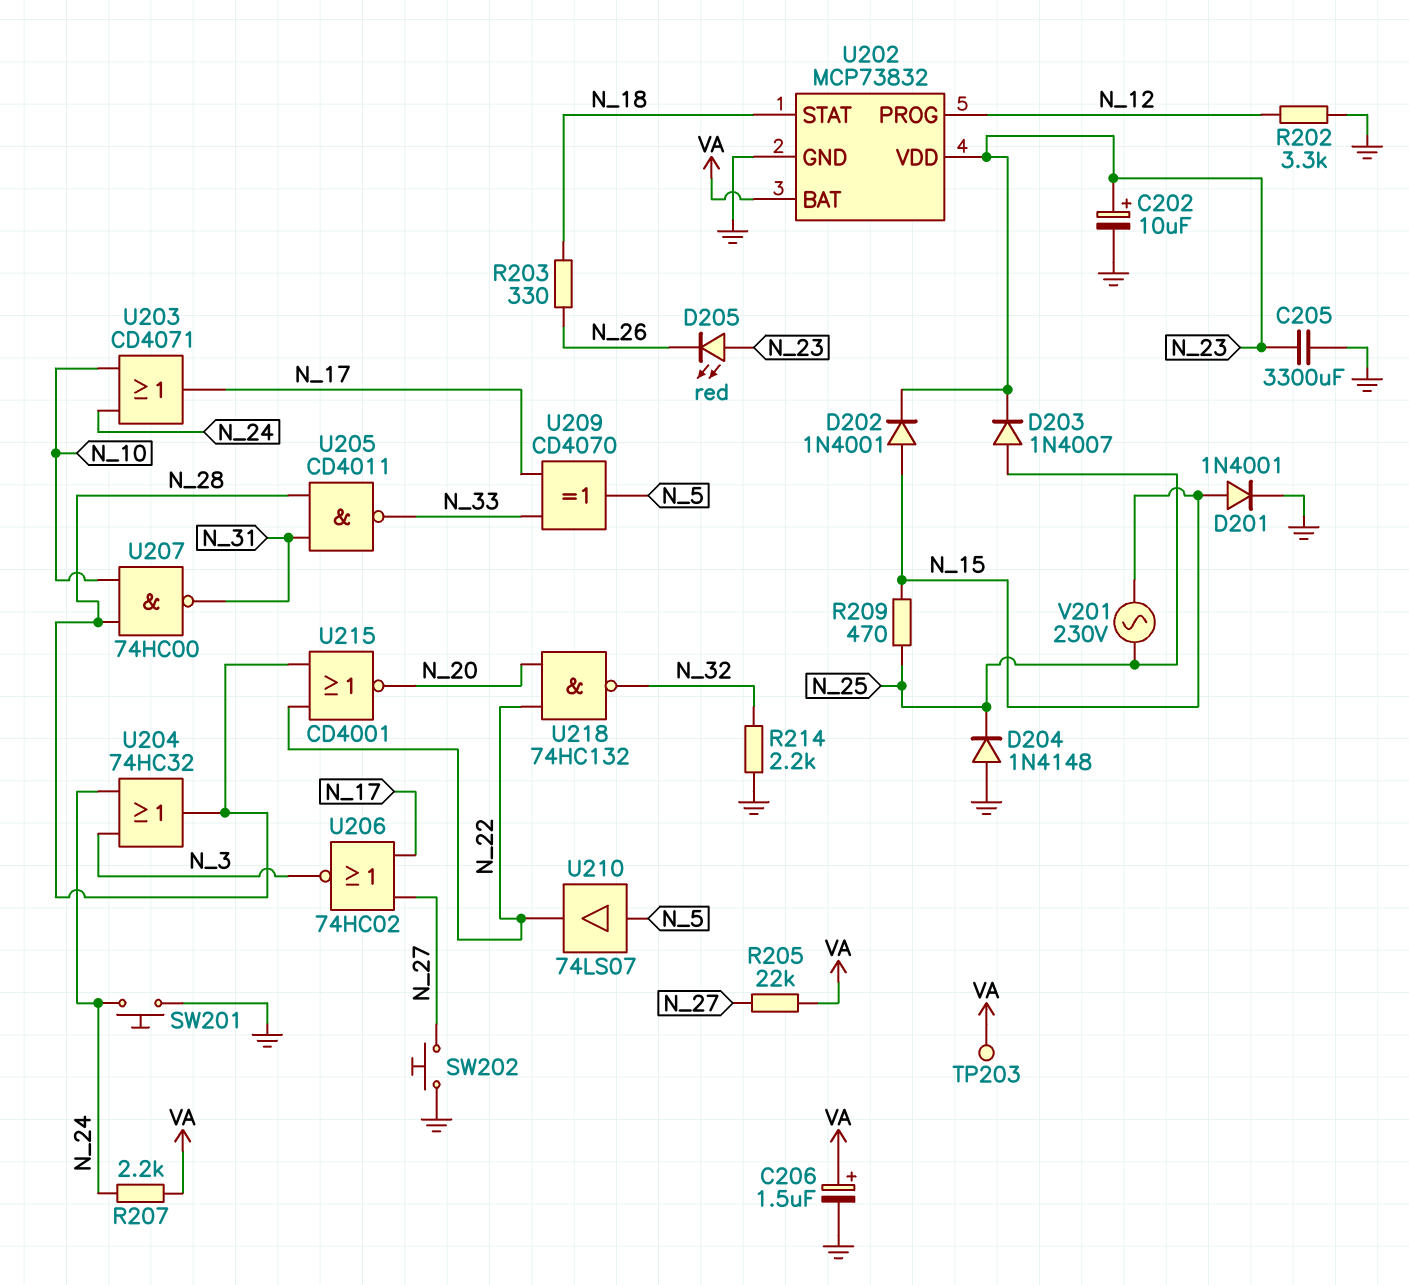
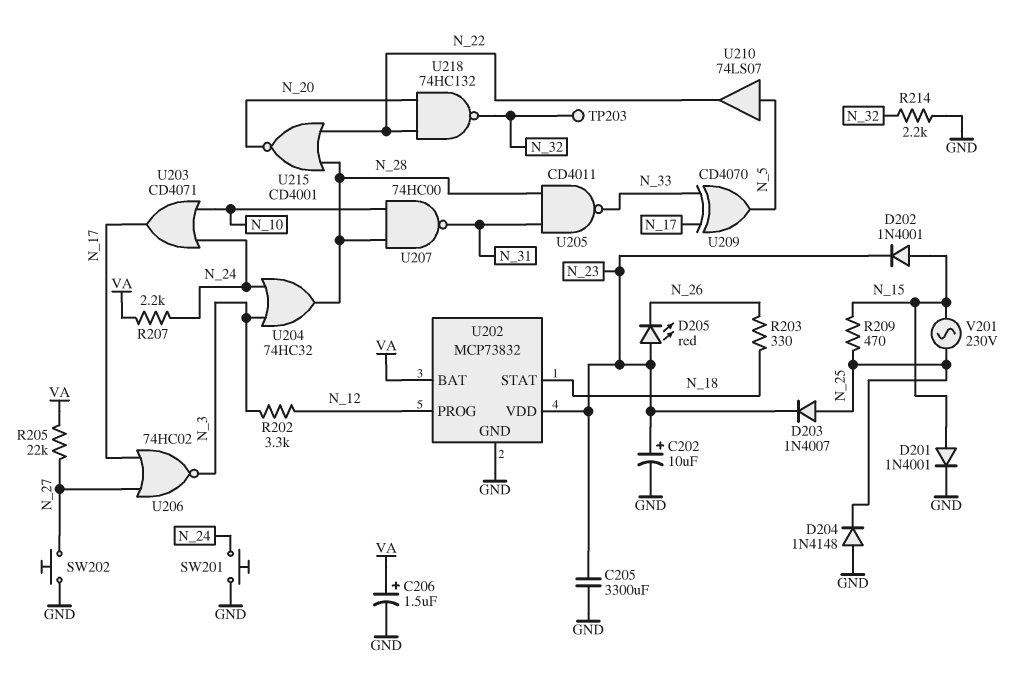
R202: 3.3k (GND, N_12) -> 3.3k (N_3, N_12)
TP203: test point (VA) -> test point (N_32)

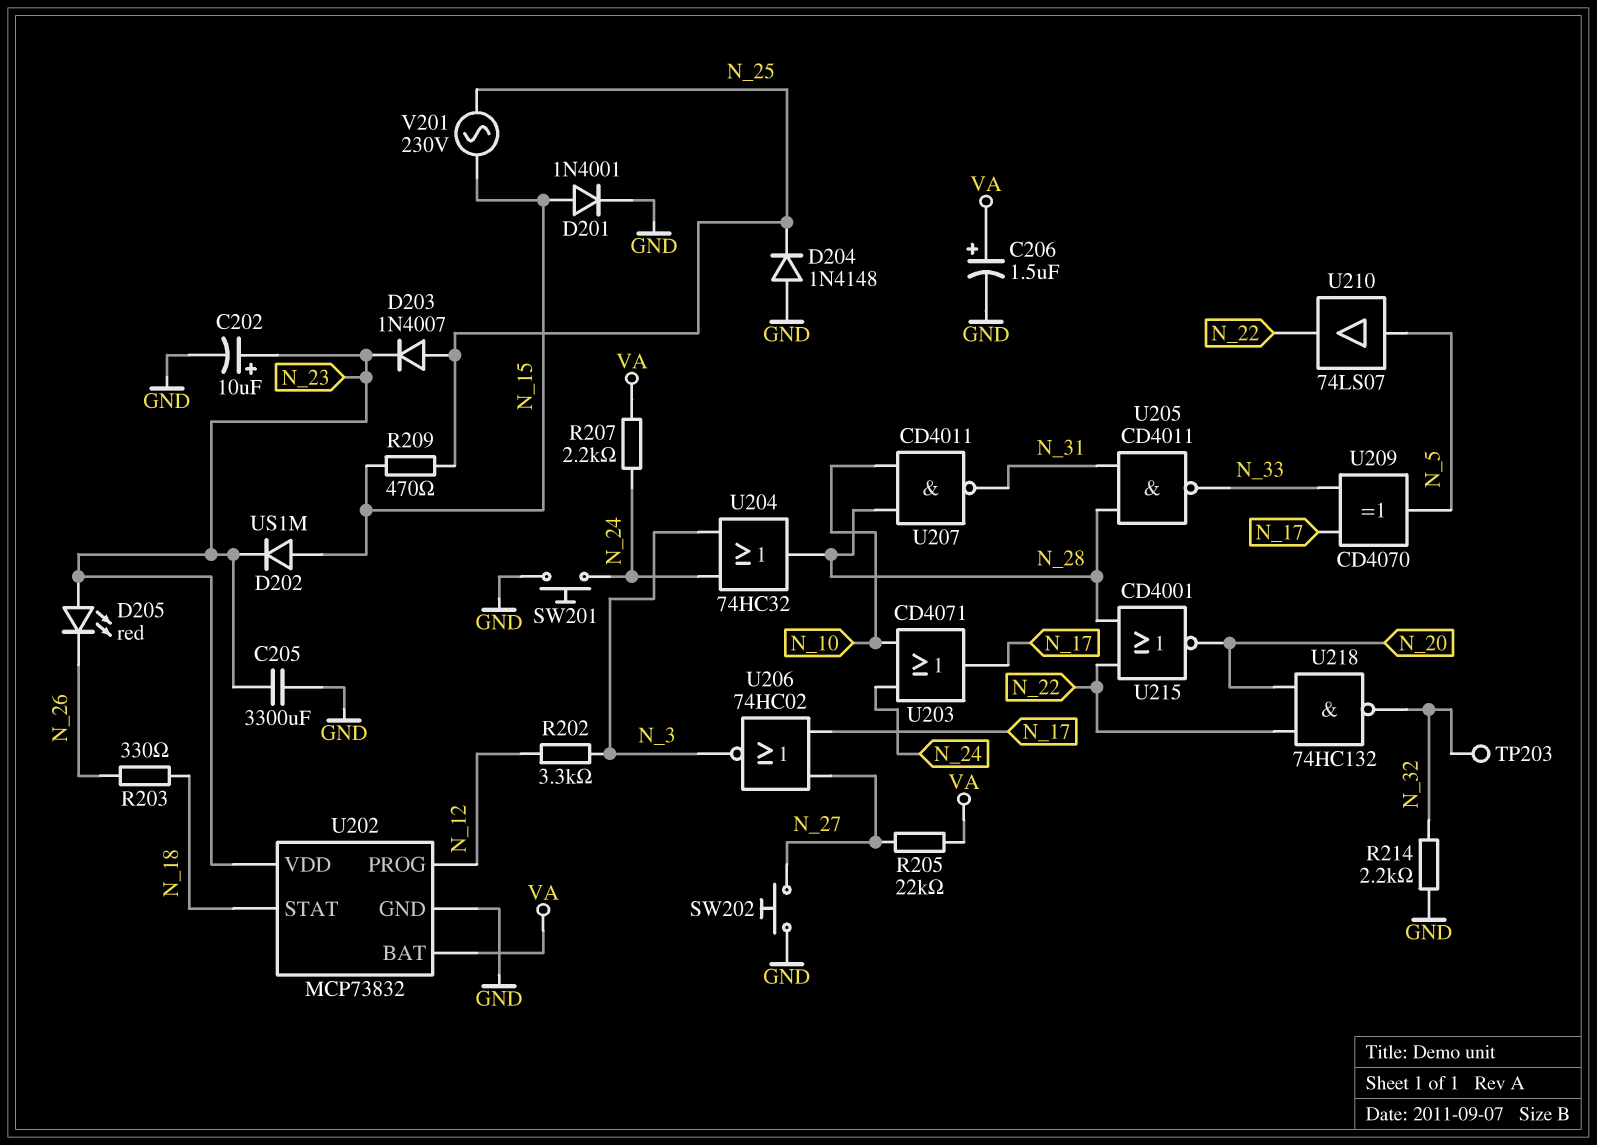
D202: diode 1N4001 (A N_15, K N_23) -> diode US1M (A N_15, K N_23)
U207: NAND 74HC00 (in N_10, in N_28, out N_31) -> NAND CD4011 (in N_10, in N_28, out N_31)

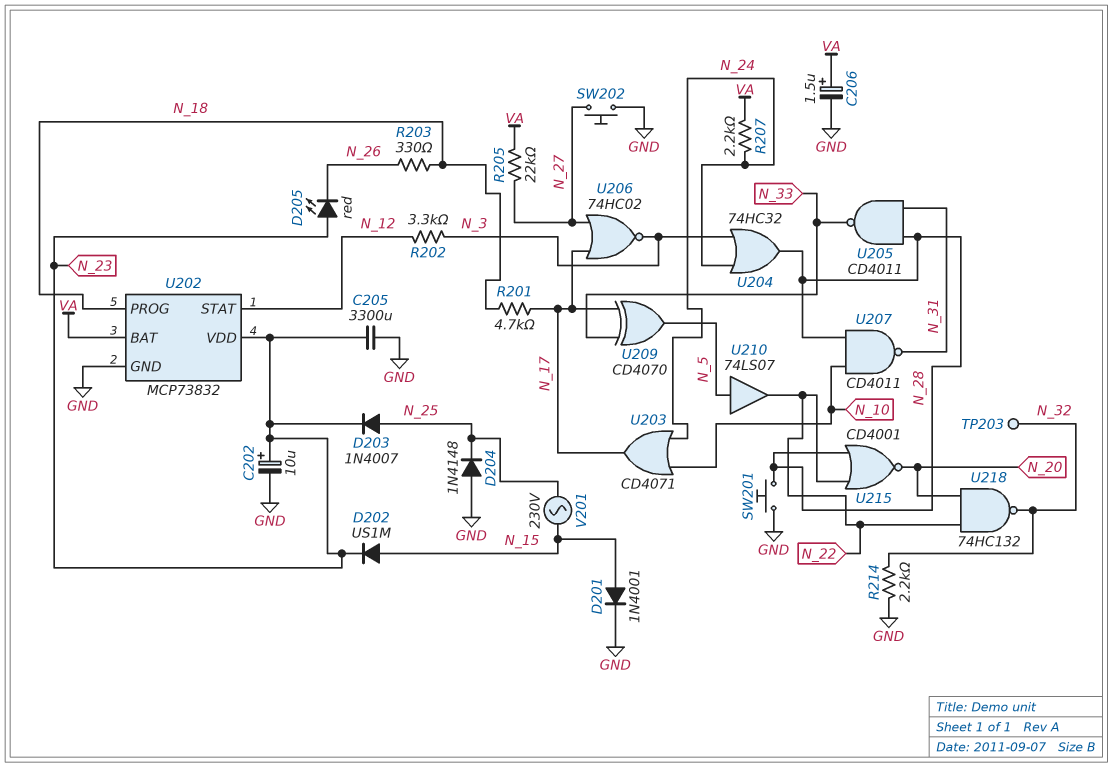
R201: none -> 4.7k (N_17, N_18)
R209: 470 (N_15, N_25) -> none
SW201: button (GND, N_24) -> button (GND, N_28)
U202 pin PROG: N_12 -> N_18
U202 pin STAT: N_18 -> N_12

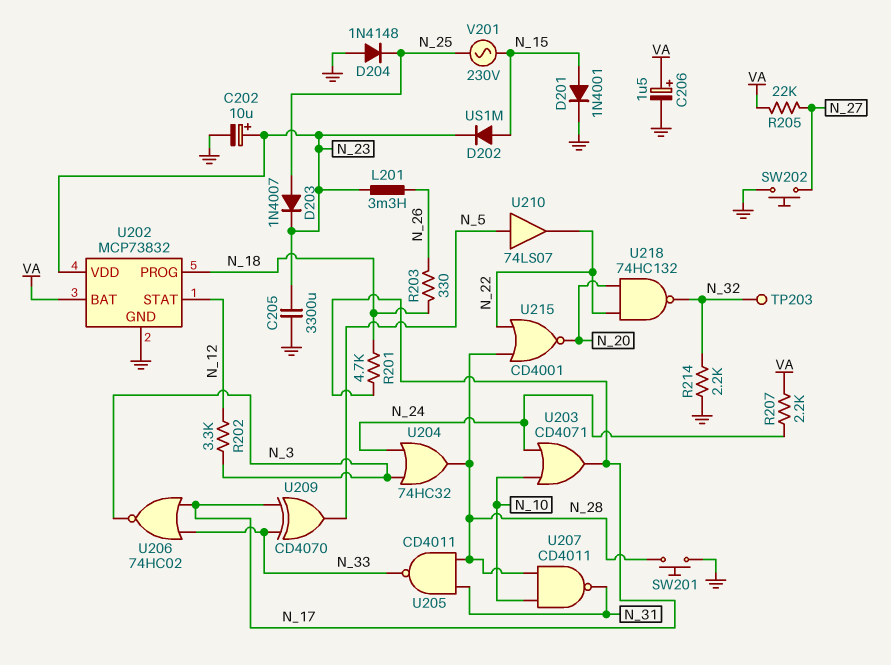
D205: LED red (A N_23, K N_26) -> none
L201: none -> 3.3mH (N_23, N_26)
U206: NOR 74HC02 (in N_17, in N_27, out N_3) -> NOR 74HC02 (in N_17, in N_33, out N_3)

